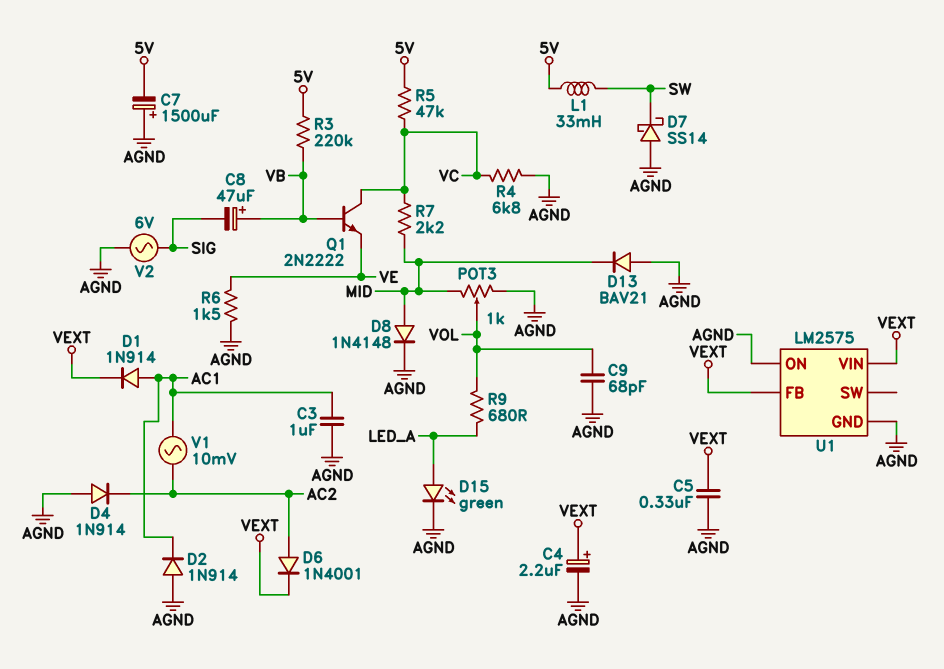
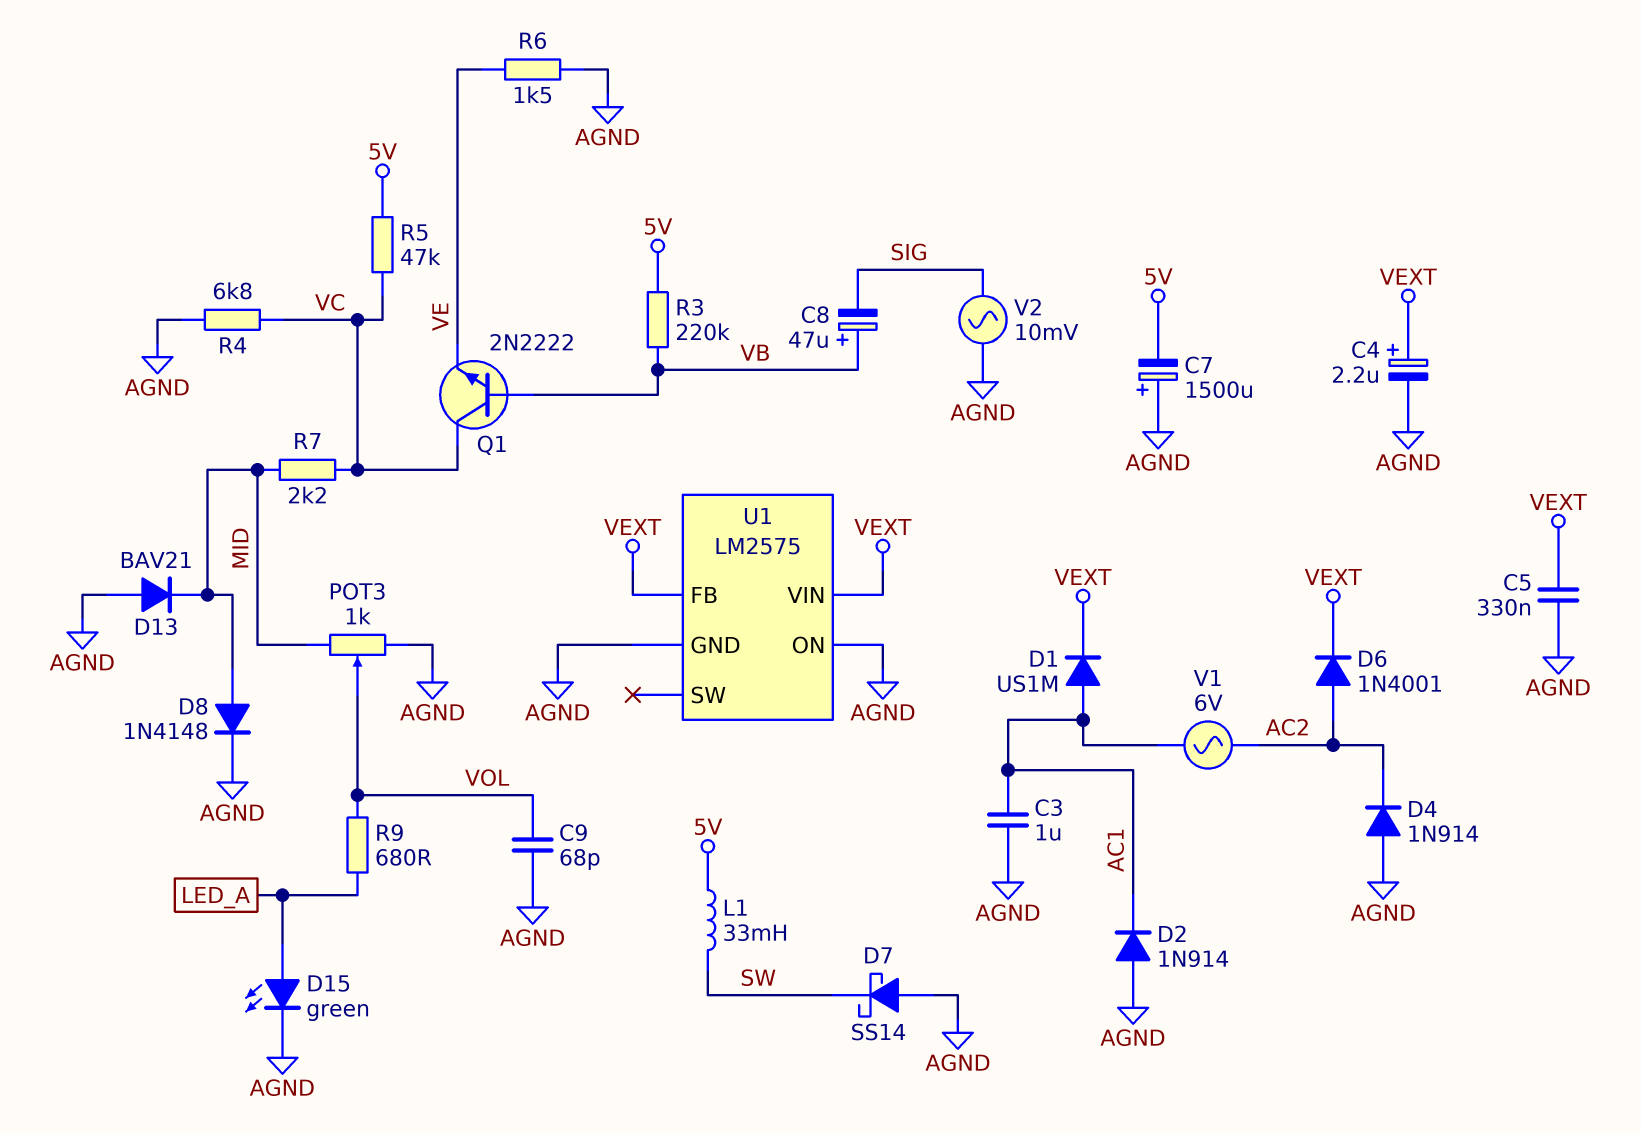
D1: diode 1N914 (A AC1, K VEXT) -> diode US1M (A AC1, K VEXT)
V1: AC 10mV (AC1, AC2) -> AC 6V (AC1, AC2)
V2: AC 6V (AGND, SIG) -> AC 10mV (AGND, SIG)

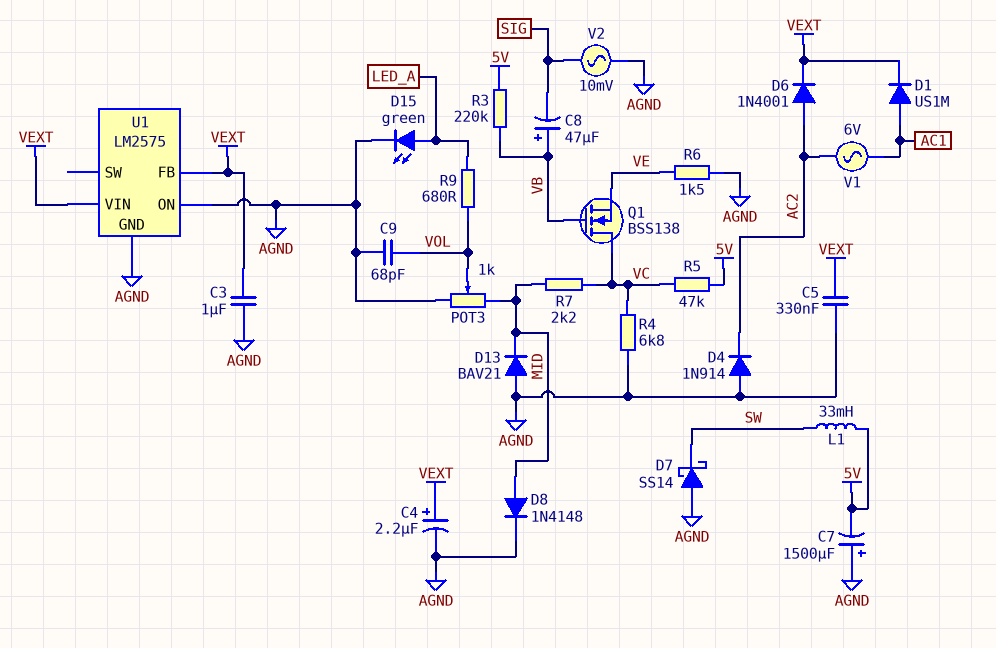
C3: 1uF (AC1, AGND) -> 1uF (AGND, VEXT)
D2: diode 1N914 (A AGND, K AC1) -> none
Q1: NPN 2N2222 (B VB, C VC, E VE) -> NMOS BSS138 (G VB, D VC, S VE)

